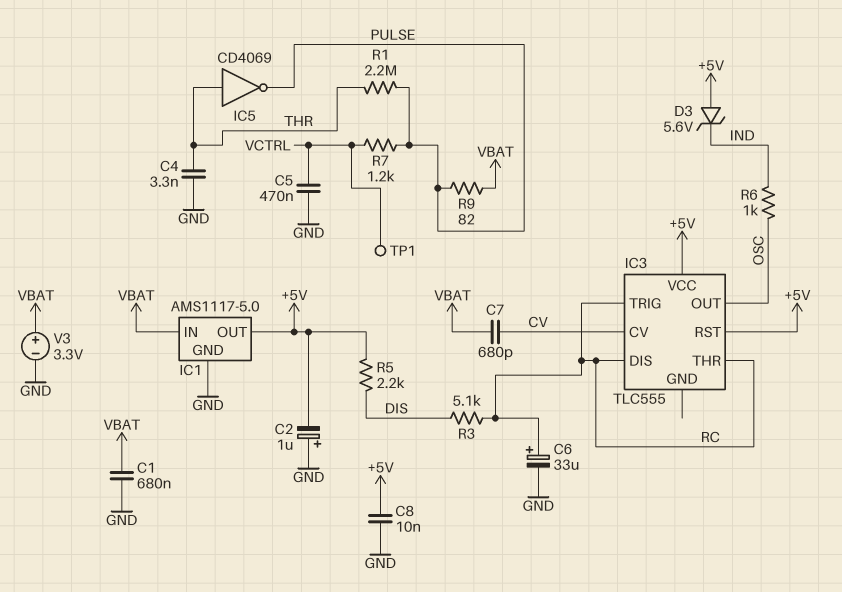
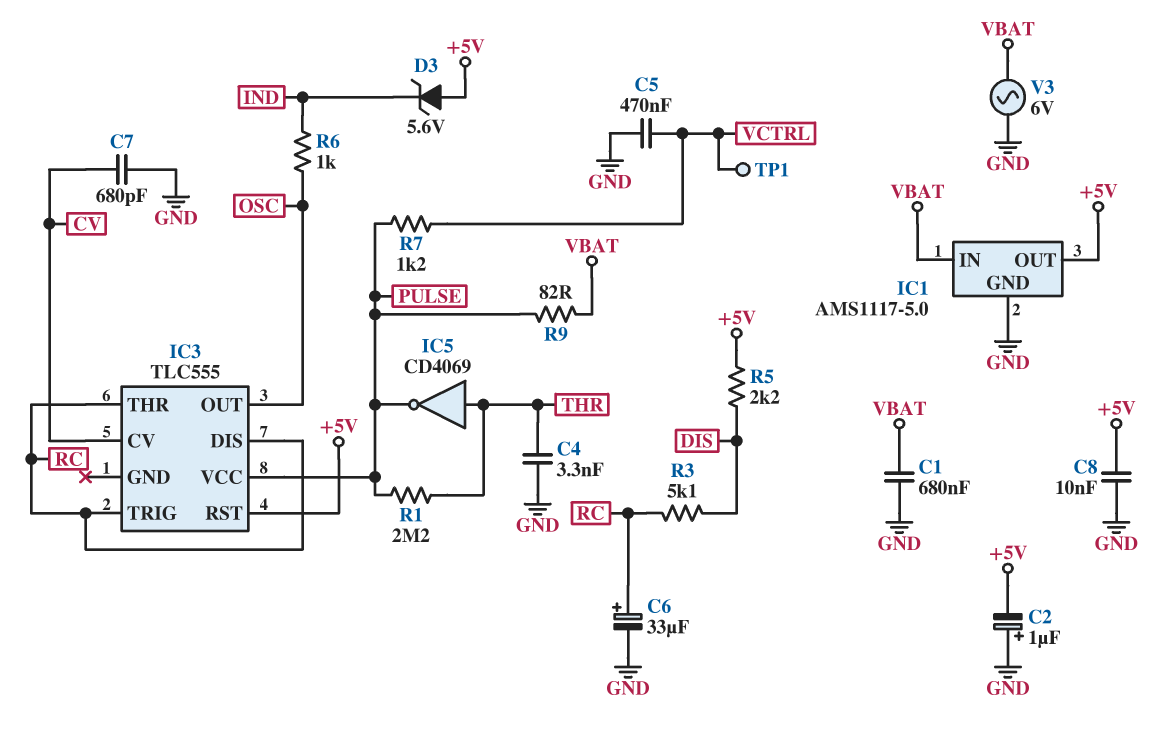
C7: 680pF (CV, VBAT) -> 680pF (CV, GND)
IC3 pin VCC: +5V -> PULSE
V3: 3.3V (plus VBAT, minus GND) -> AC 6V (GND, VBAT)

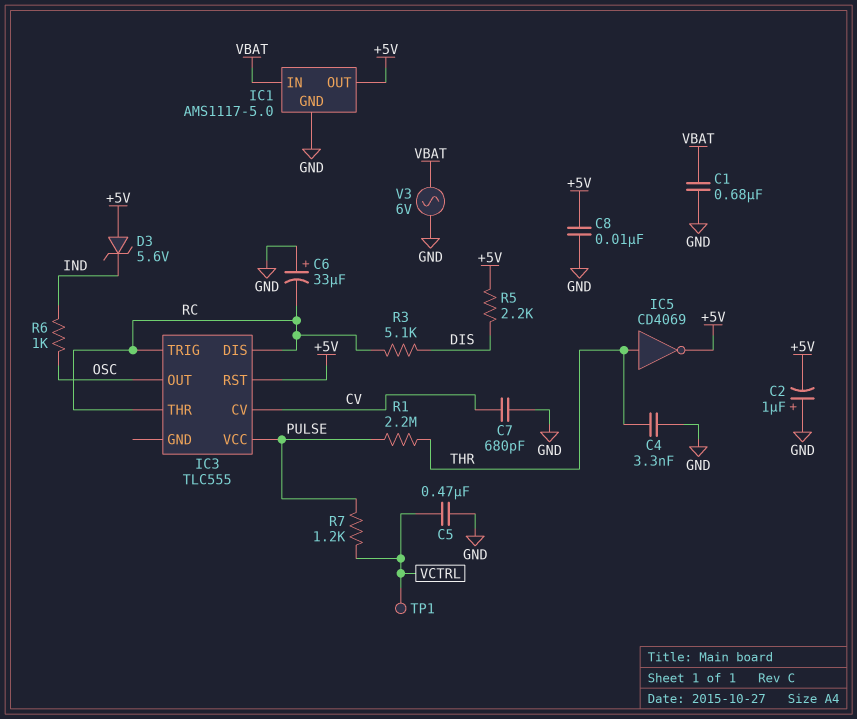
C6: 33uF (plus RC, minus GND) -> 33uF (plus GND, minus RC)
IC5: NOT CD4069 (in THR, out PULSE) -> NOT CD4069 (in THR, out +5V)
R9: 82 (PULSE, VBAT) -> none

